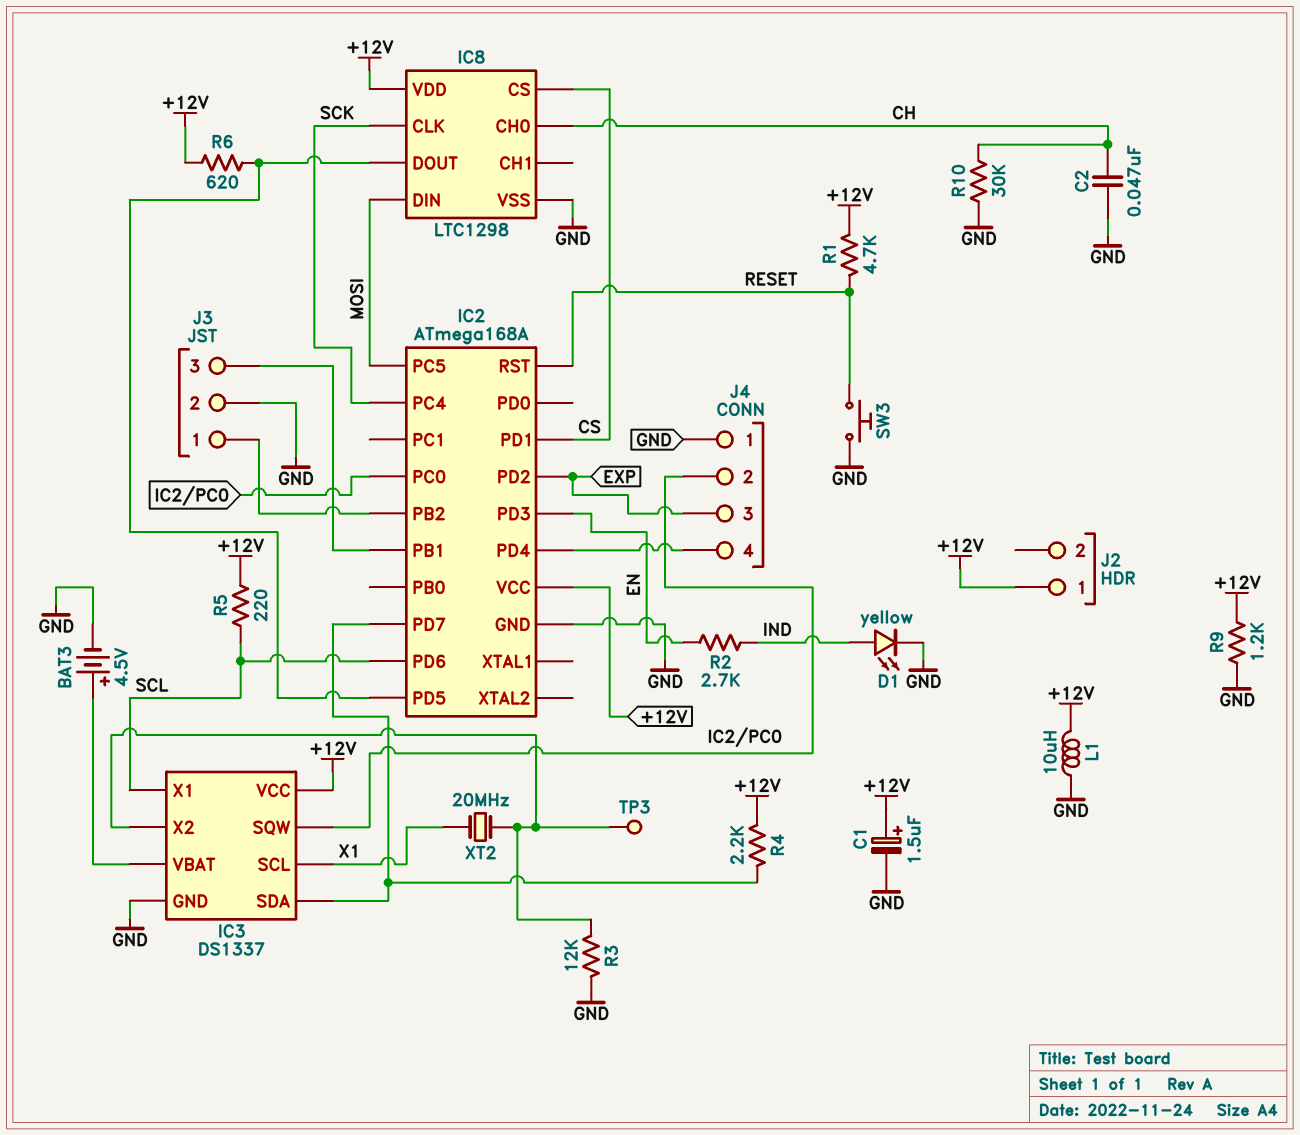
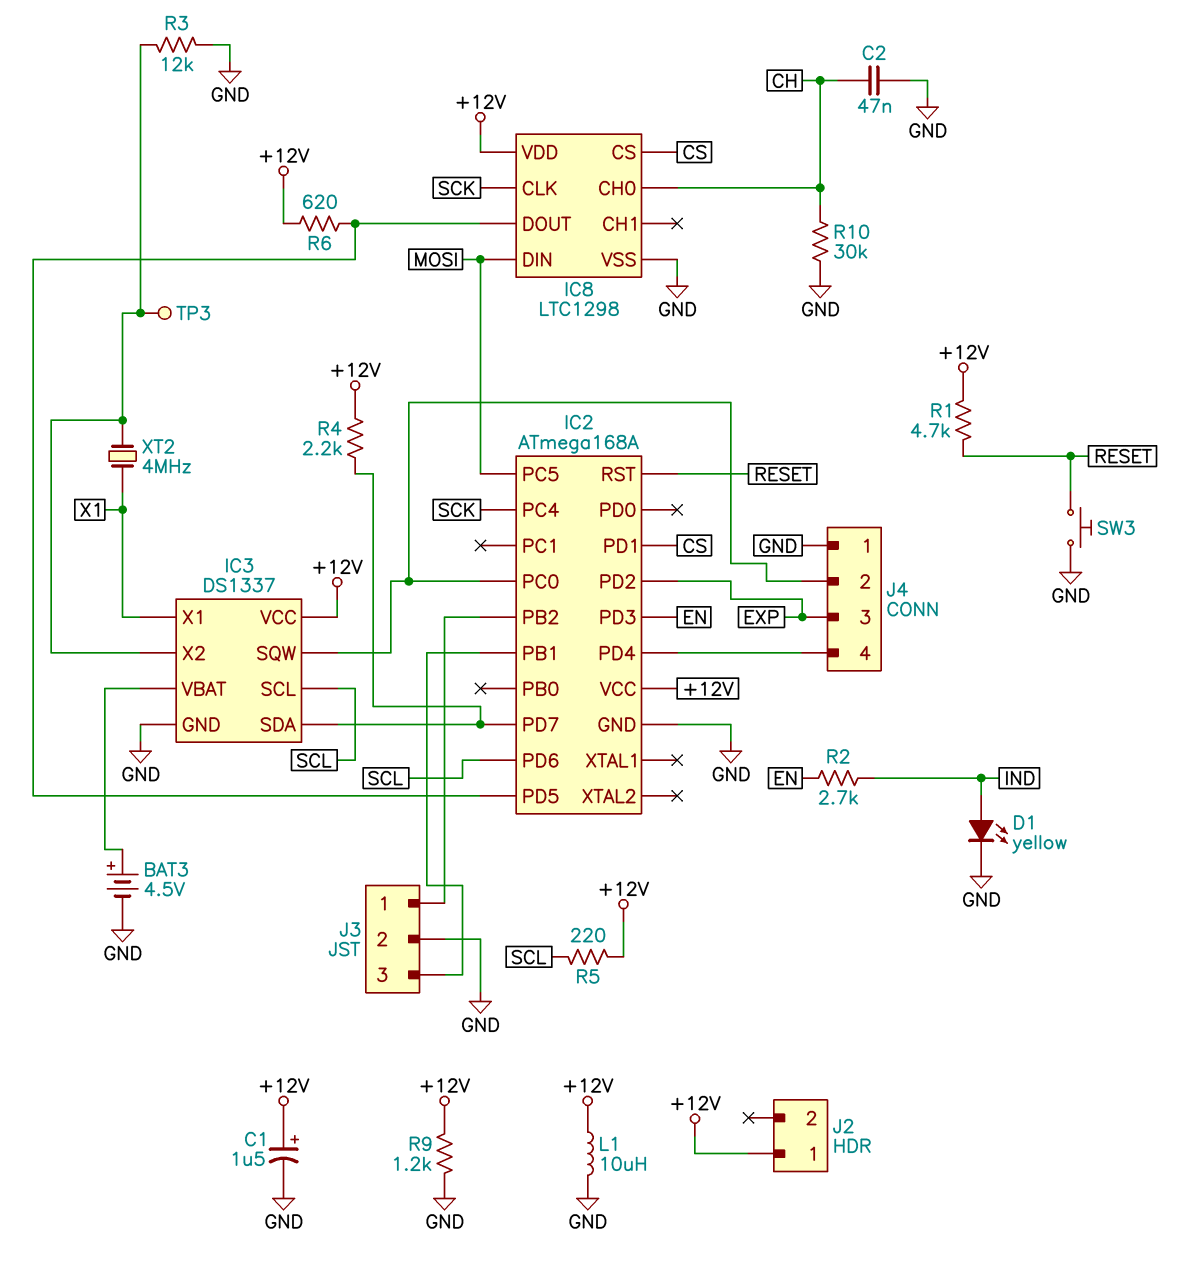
IC3 pin SCL: X1 -> SCL
IC3 pin X1: SCL -> X1
XT2: 20MHz (IC3/X2, X1) -> 4MHz (IC3/X2, X1)

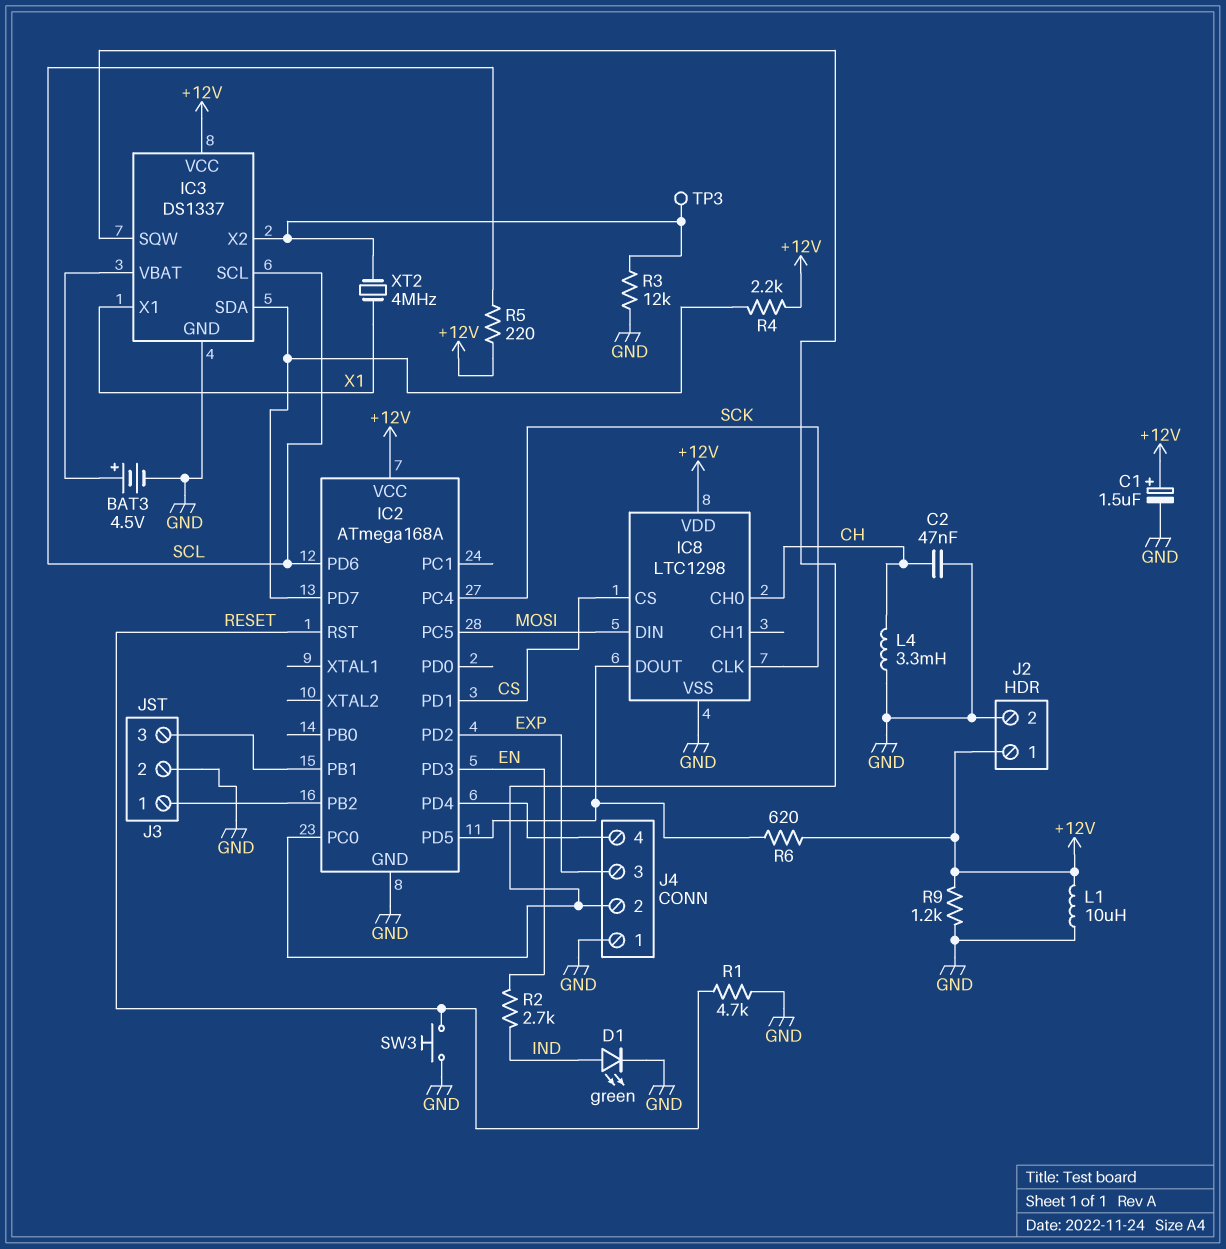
D1: LED yellow (A IND, K GND) -> LED green (A IND, K GND)
J2 pin 2: none -> GND
L4: none -> 3.3mH (CH, GND)
R1: 4.7k (+12V, RESET) -> 4.7k (GND, RESET)
R10: 30k (CH, GND) -> none

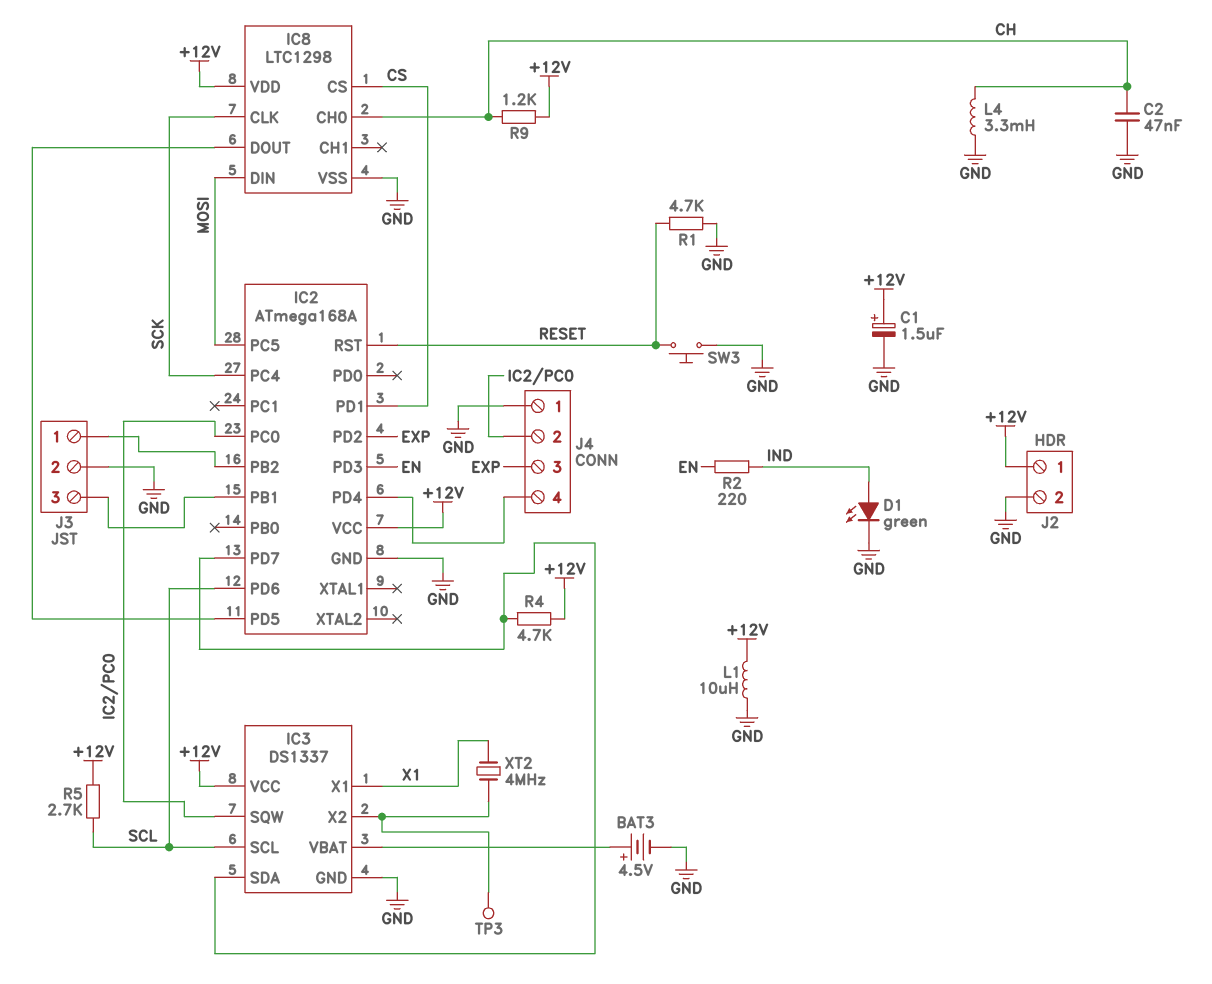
R2: 2.7k (EN, IND) -> 220 (EN, IND)
R3: 12k (GND, IC3/X2) -> none
R4: 2.2k (+12V, IC2/PD7) -> 4.7k (+12V, IC2/PD7)
R5: 220 (+12V, SCL) -> 2.7k (+12V, SCL)
R6: 620 (+12V, IC2/PD5) -> none
R9: 1.2k (+12V, GND) -> 1.2k (+12V, CH)

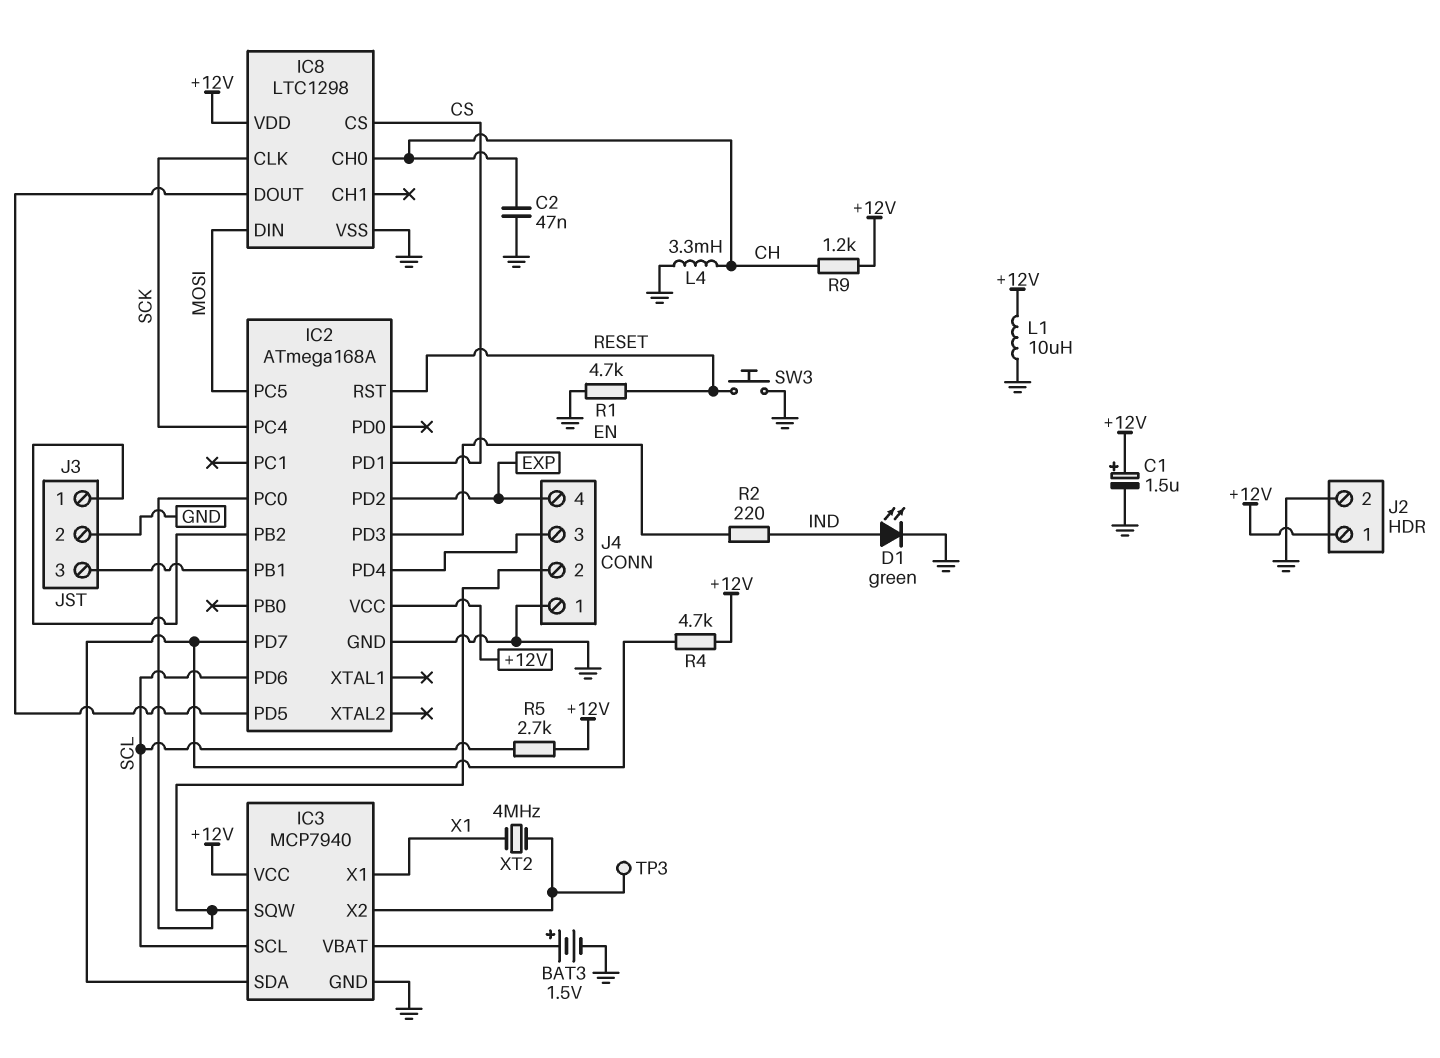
BAT3: 4.5V (plus IC3/VBAT, minus GND) -> 1.5V (plus IC3/VBAT, minus GND)
IC3: DS1337 -> MCP7940
J4 pin 3: EXP -> IC2/PD4
J4 pin 4: IC2/PD4 -> EXP

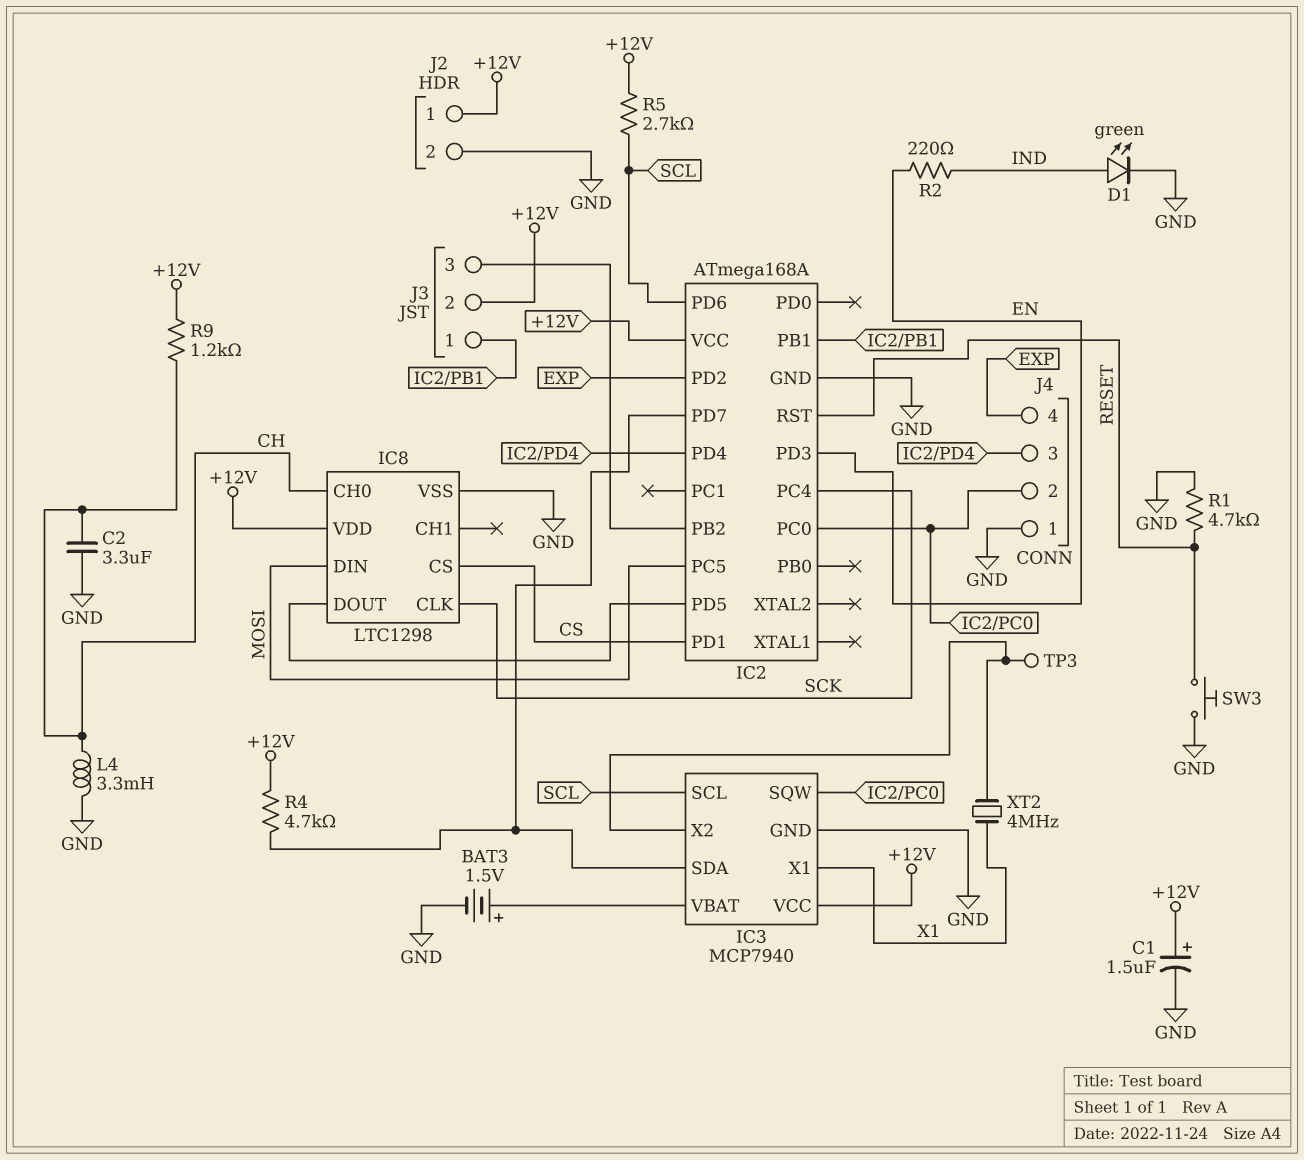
C2: 47nF (CH, GND) -> 3.3uF (CH, GND)
J3 pin 1: IC2/PB2 -> IC2/PB1
J3 pin 2: GND -> +12V
J3 pin 3: IC2/PB1 -> IC2/PB2
L1: 10uH (+12V, GND) -> none

